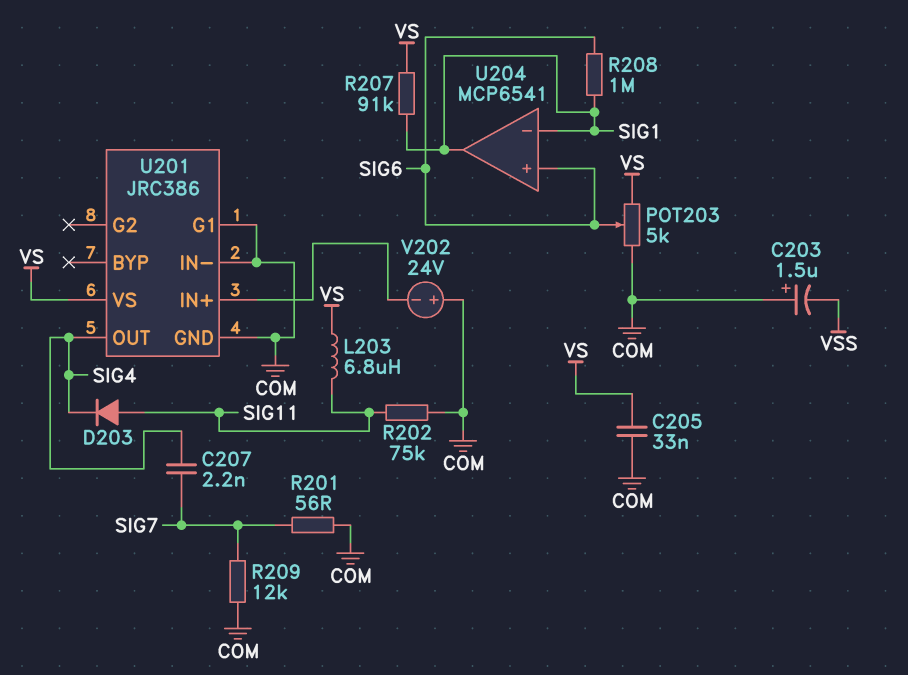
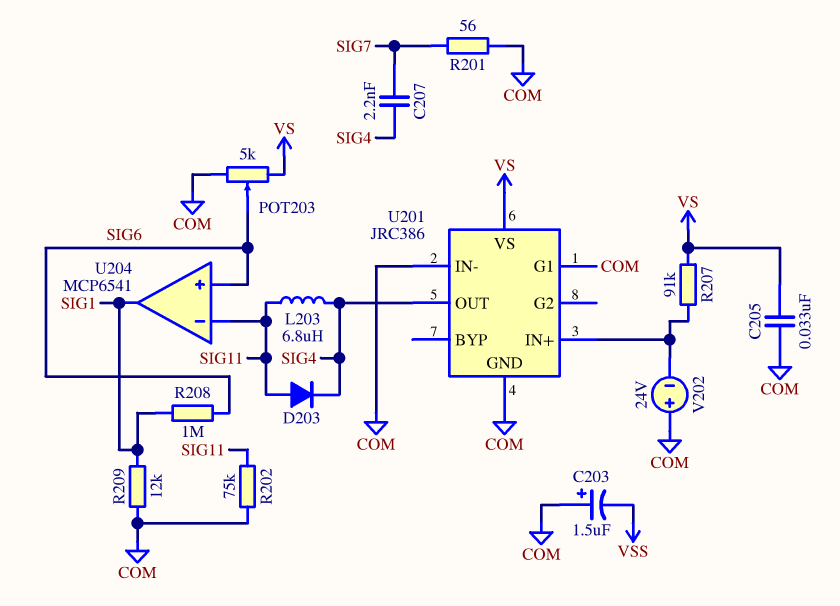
L203: 6.8uH (SIG11, VS) -> 6.8uH (SIG4, SIG11)
R207: 91k (SIG1, VS) -> 91k (U201/IN+, VS)
R209: 12k (COM, SIG7) -> 12k (COM, SIG1)
U204 pin in-: SIG1 -> SIG11

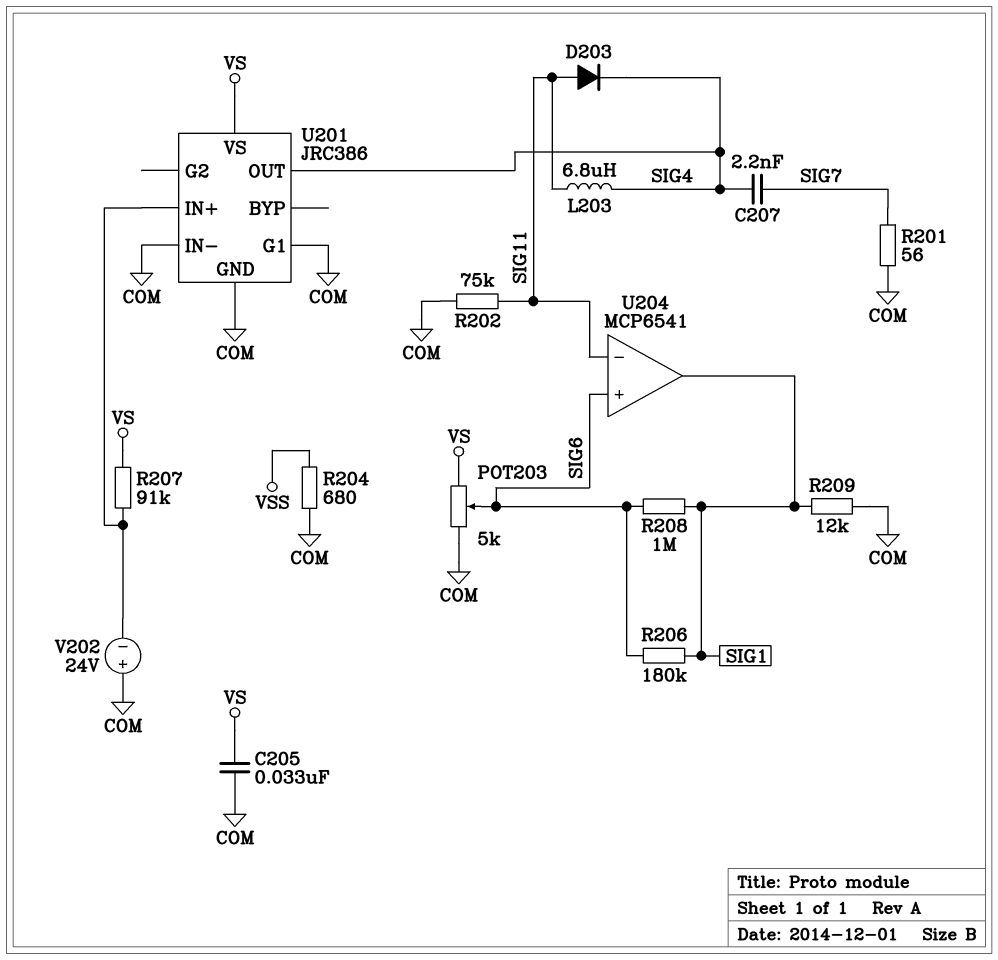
C203: 1.5uF (plus COM, minus VSS) -> none
R204: none -> 680 (COM, VSS)
R206: none -> 180k (SIG1, SIG6)

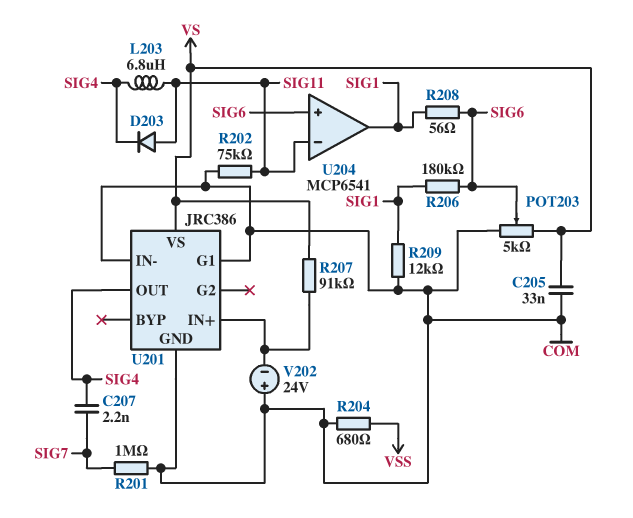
R201: 56 (COM, SIG7) -> 1M (COM, SIG7)
R208: 1M (SIG1, SIG6) -> 56 (SIG1, SIG6)

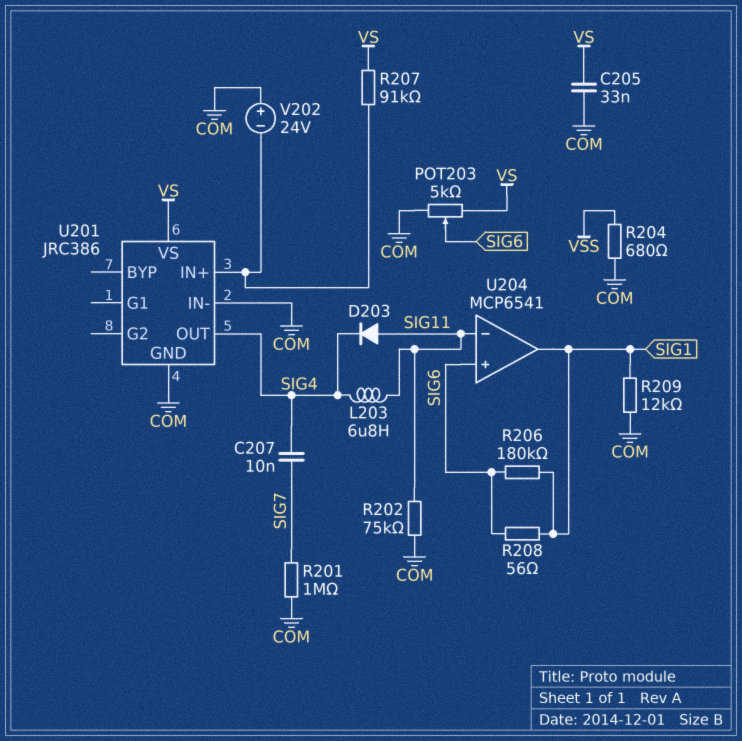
C207: 2.2nF (SIG4, SIG7) -> 10nF (SIG4, SIG7)
U201 pin G1: COM -> none

